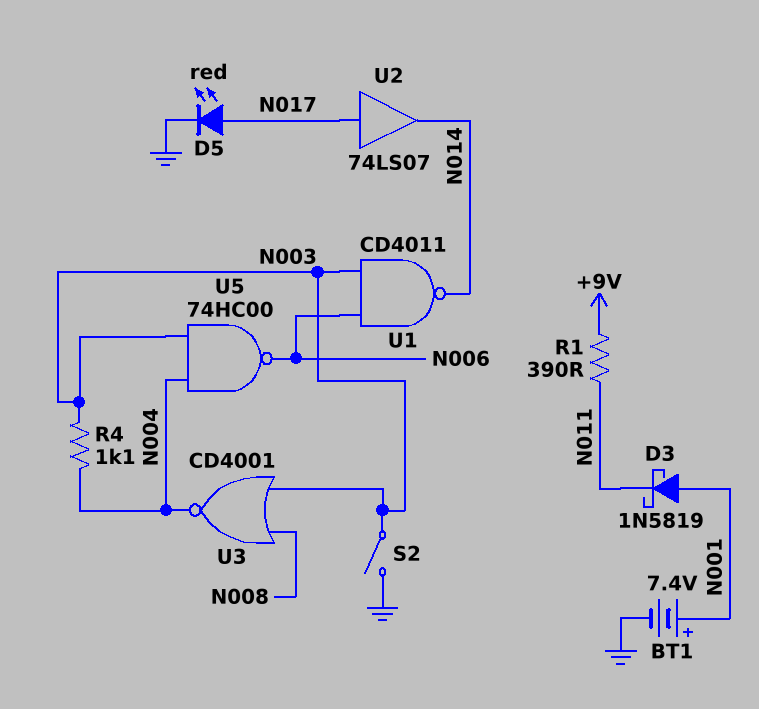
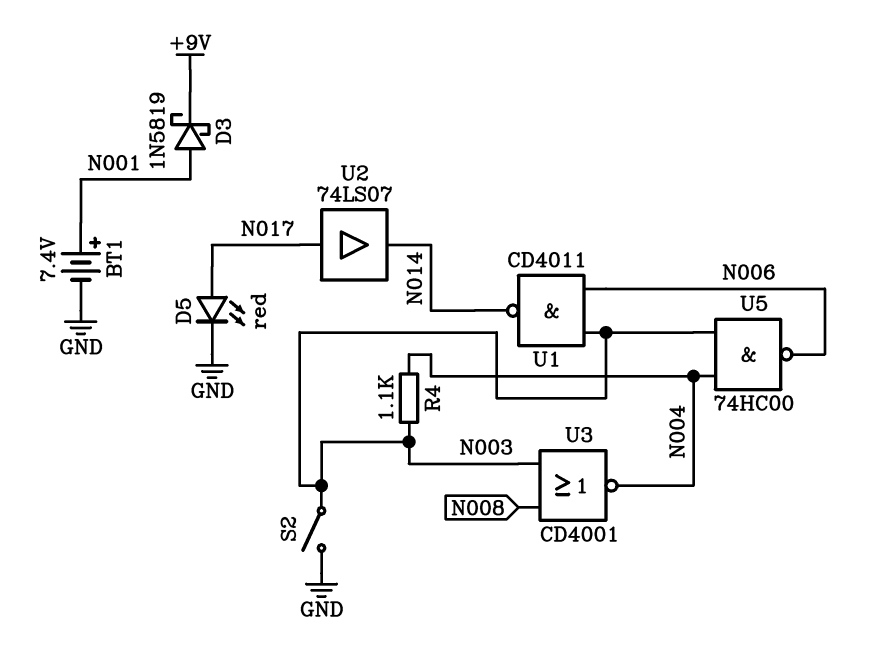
D3: schottky 1N5819 (A N001, K N011) -> schottky 1N5819 (A N001, K +9V)
R1: 390 (+9V, N011) -> none

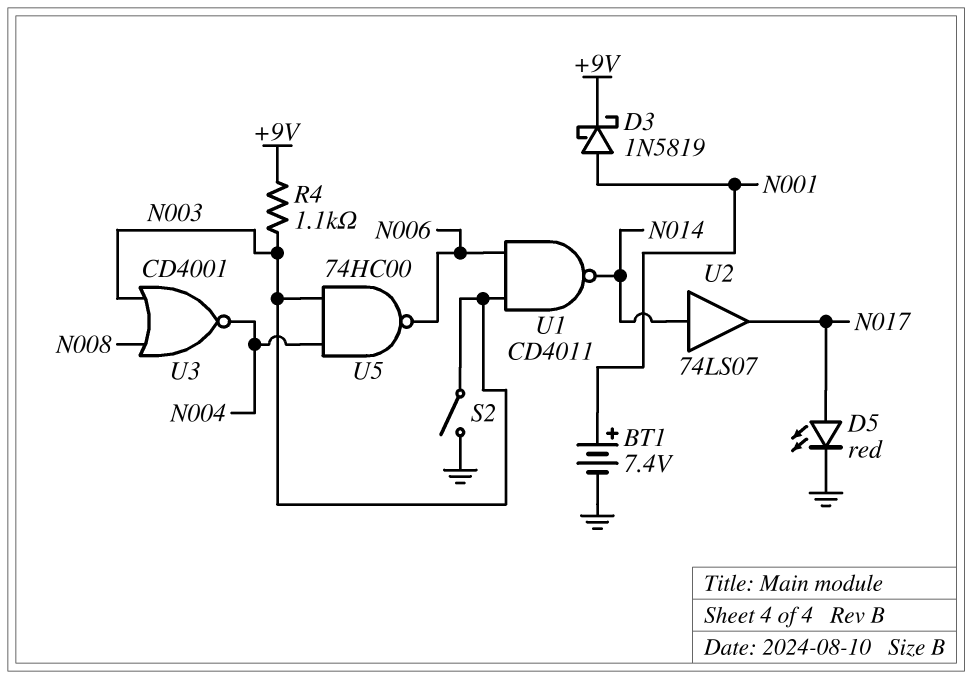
R4: 1.1k (N003, N004) -> 1.1k (+9V, N003)
U2: buffer 74LS07 (in N017, out N014) -> buffer 74LS07 (in N014, out N017)

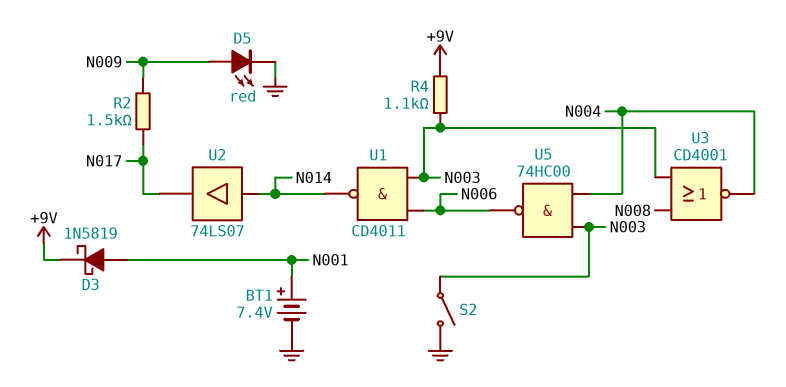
D5: LED red (A N017, K GND) -> LED red (A N009, K GND)
R2: none -> 1.5k (N009, N017)

